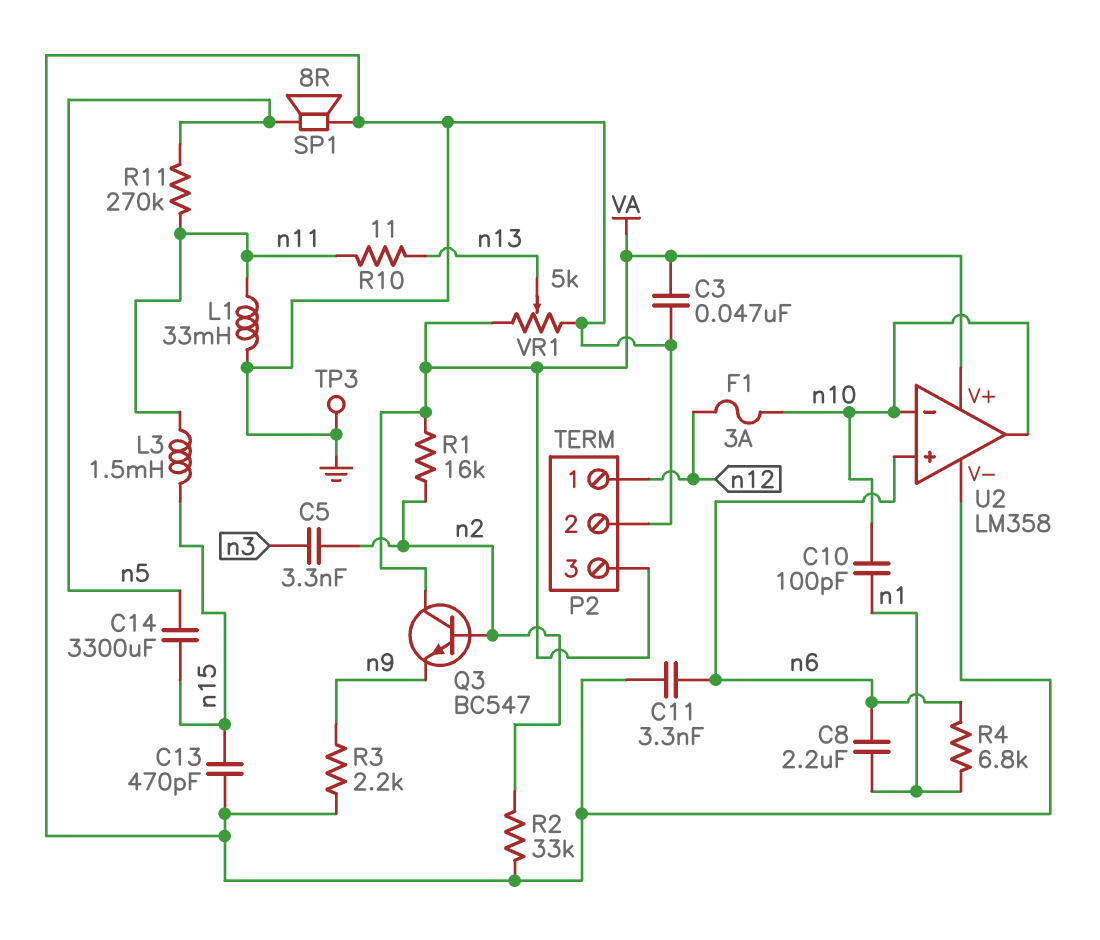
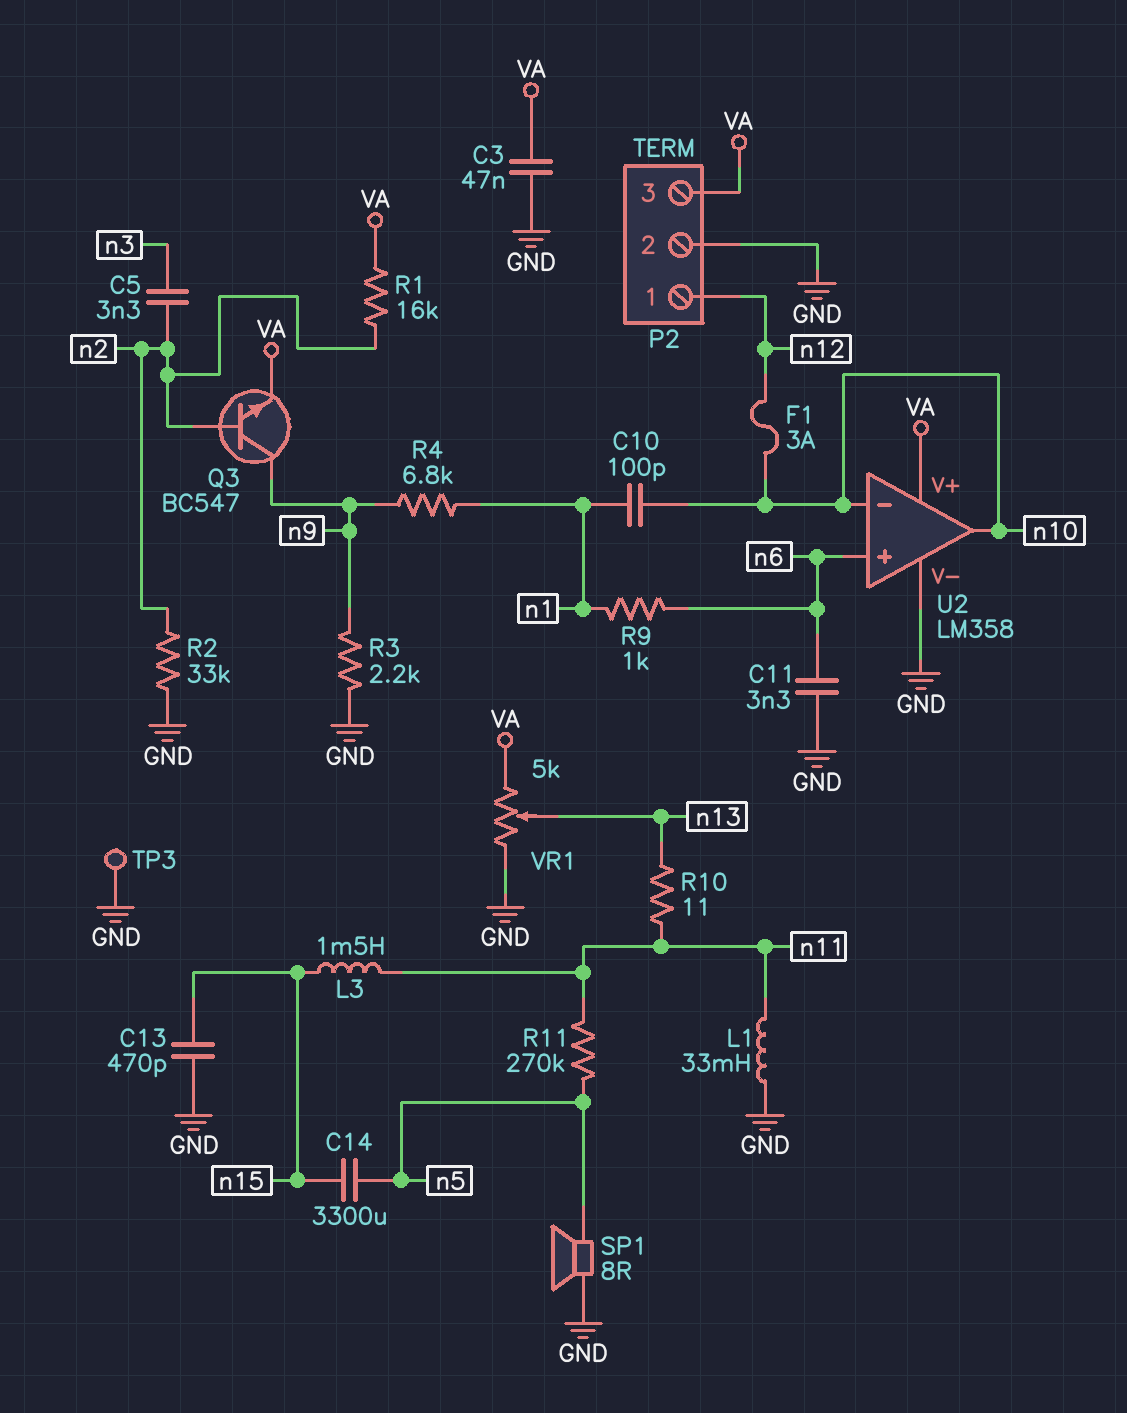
C8: 2.2uF (n1, n6) -> none
Q3: NPN BC547 (B n2, C VA, E n9) -> NPN BC547 (B n2, C n9, E VA)
R4: 6.8k (n1, n6) -> 6.8k (n1, n9)
R9: none -> 1k (n1, n6)

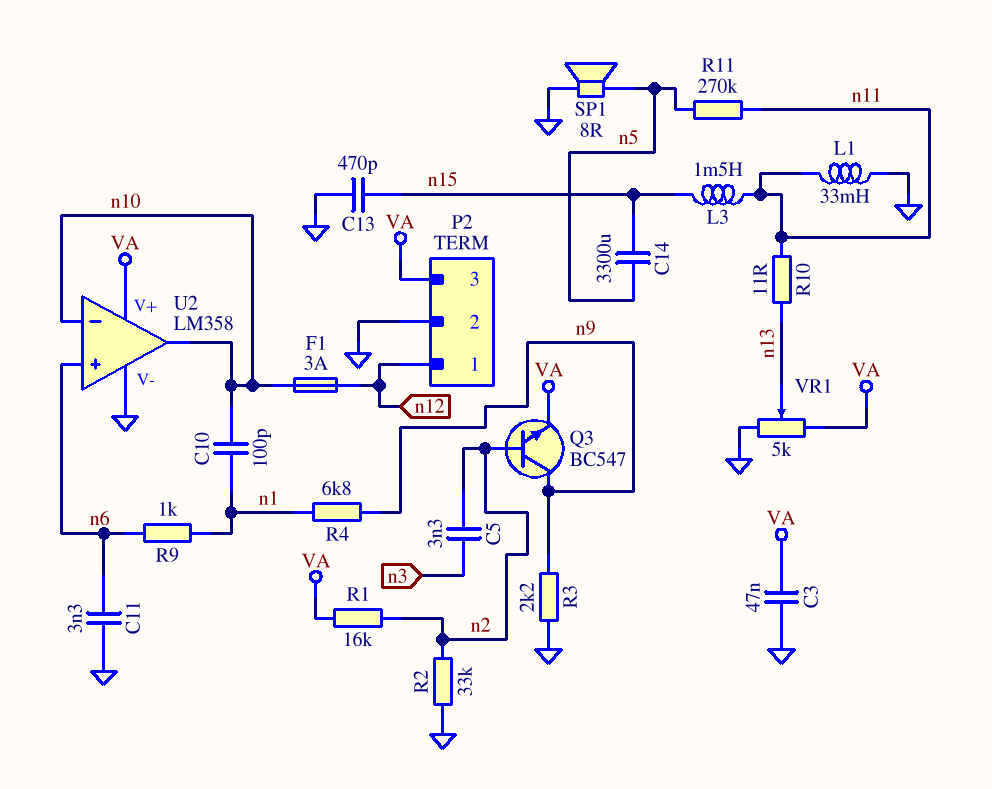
TP3: test point (GND) -> none

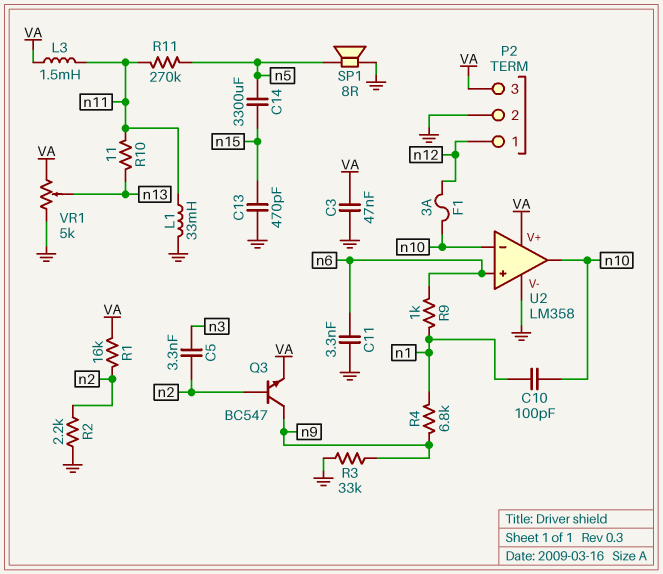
L3: 1.5mH (n11, n15) -> 1.5mH (VA, n11)
R2: 33k (GND, n2) -> 2.2k (GND, n2)
R3: 2.2k (GND, n9) -> 33k (GND, n9)

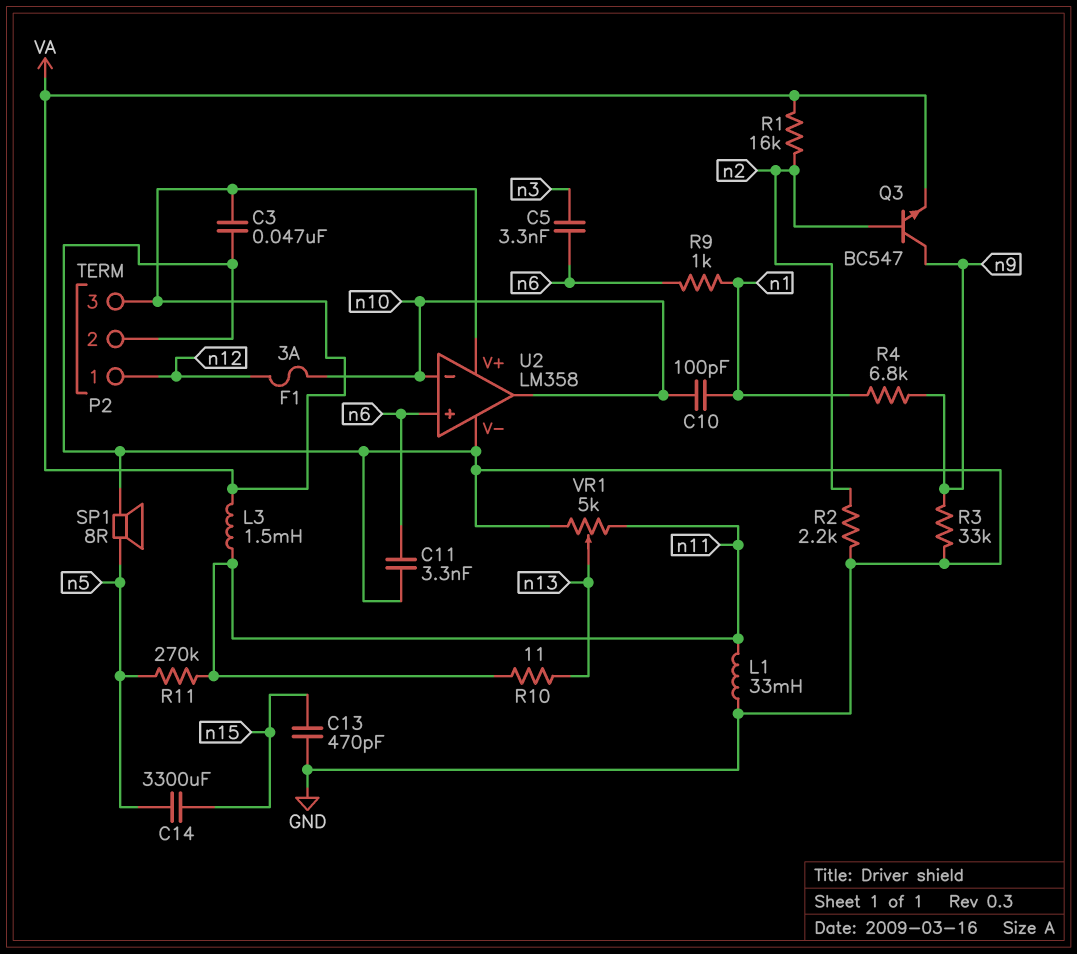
C5: 3.3nF (n2, n3) -> 3.3nF (n3, n6)
VR1: 5k (GND, VA, wiper n13) -> 5k (GND, n11, wiper n13)

